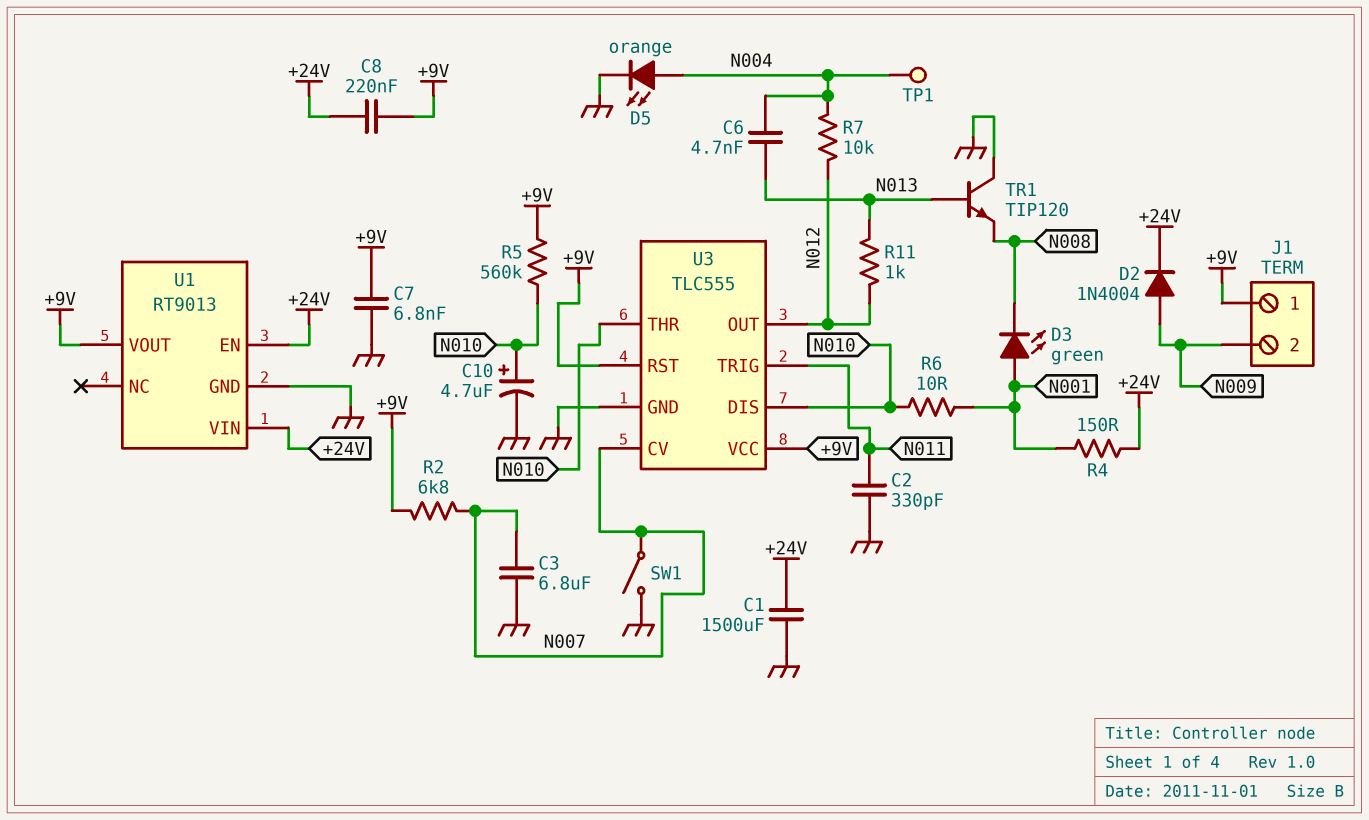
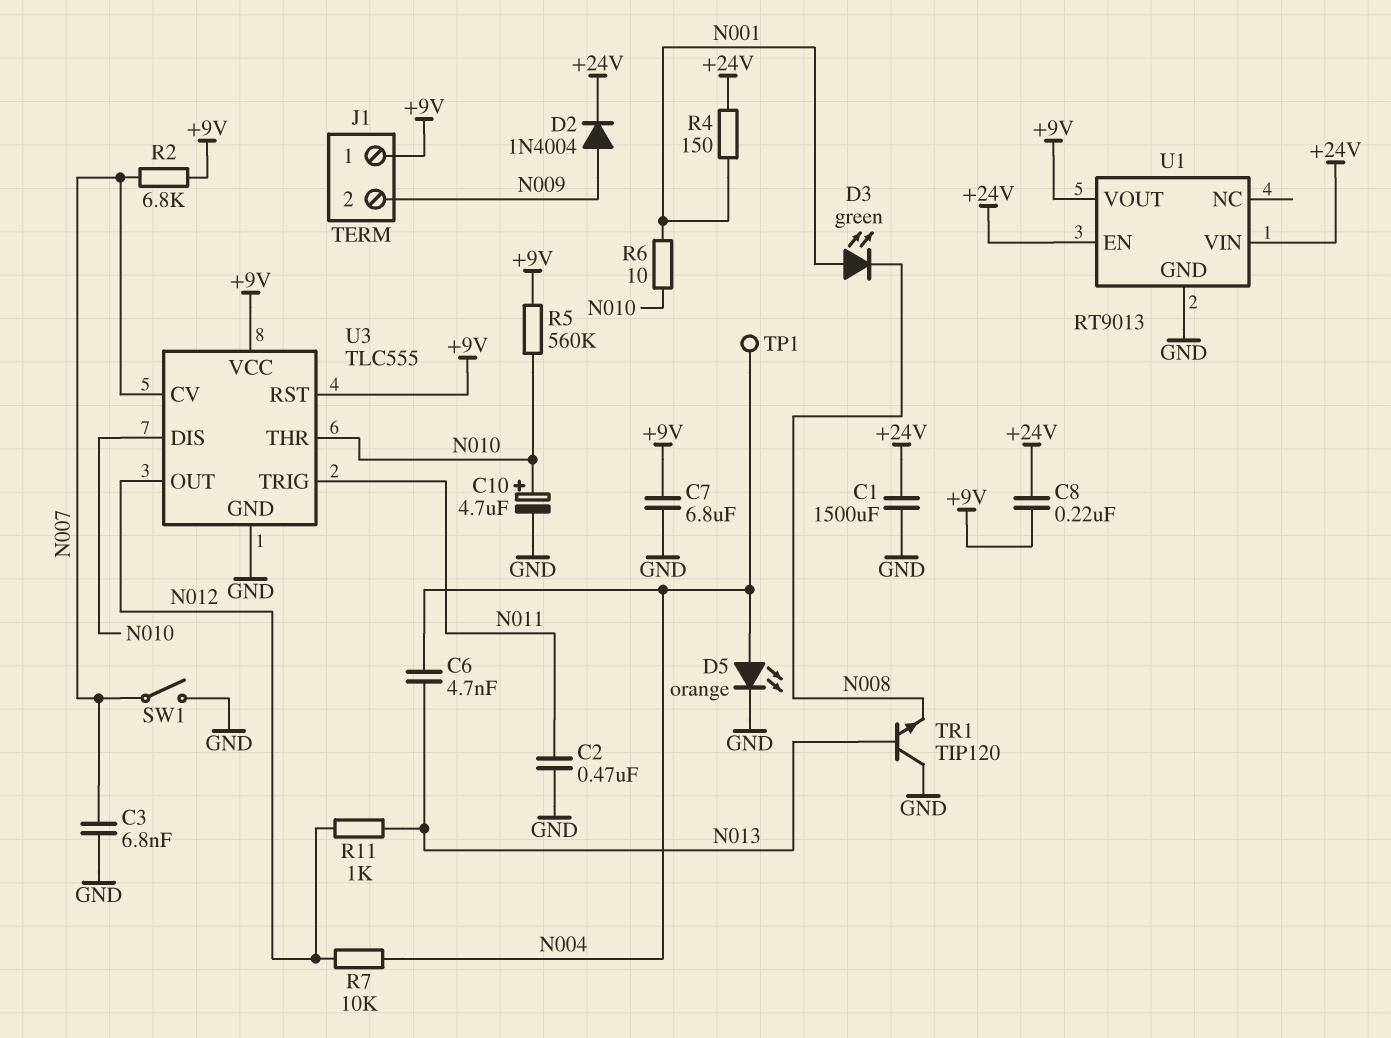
C2: 330pF (GND, N011) -> 470nF (GND, N011)
C3: 6.8uF (GND, N007) -> 6.8nF (GND, N007)
C7: 6.8nF (+9V, GND) -> 6.8uF (+9V, GND)

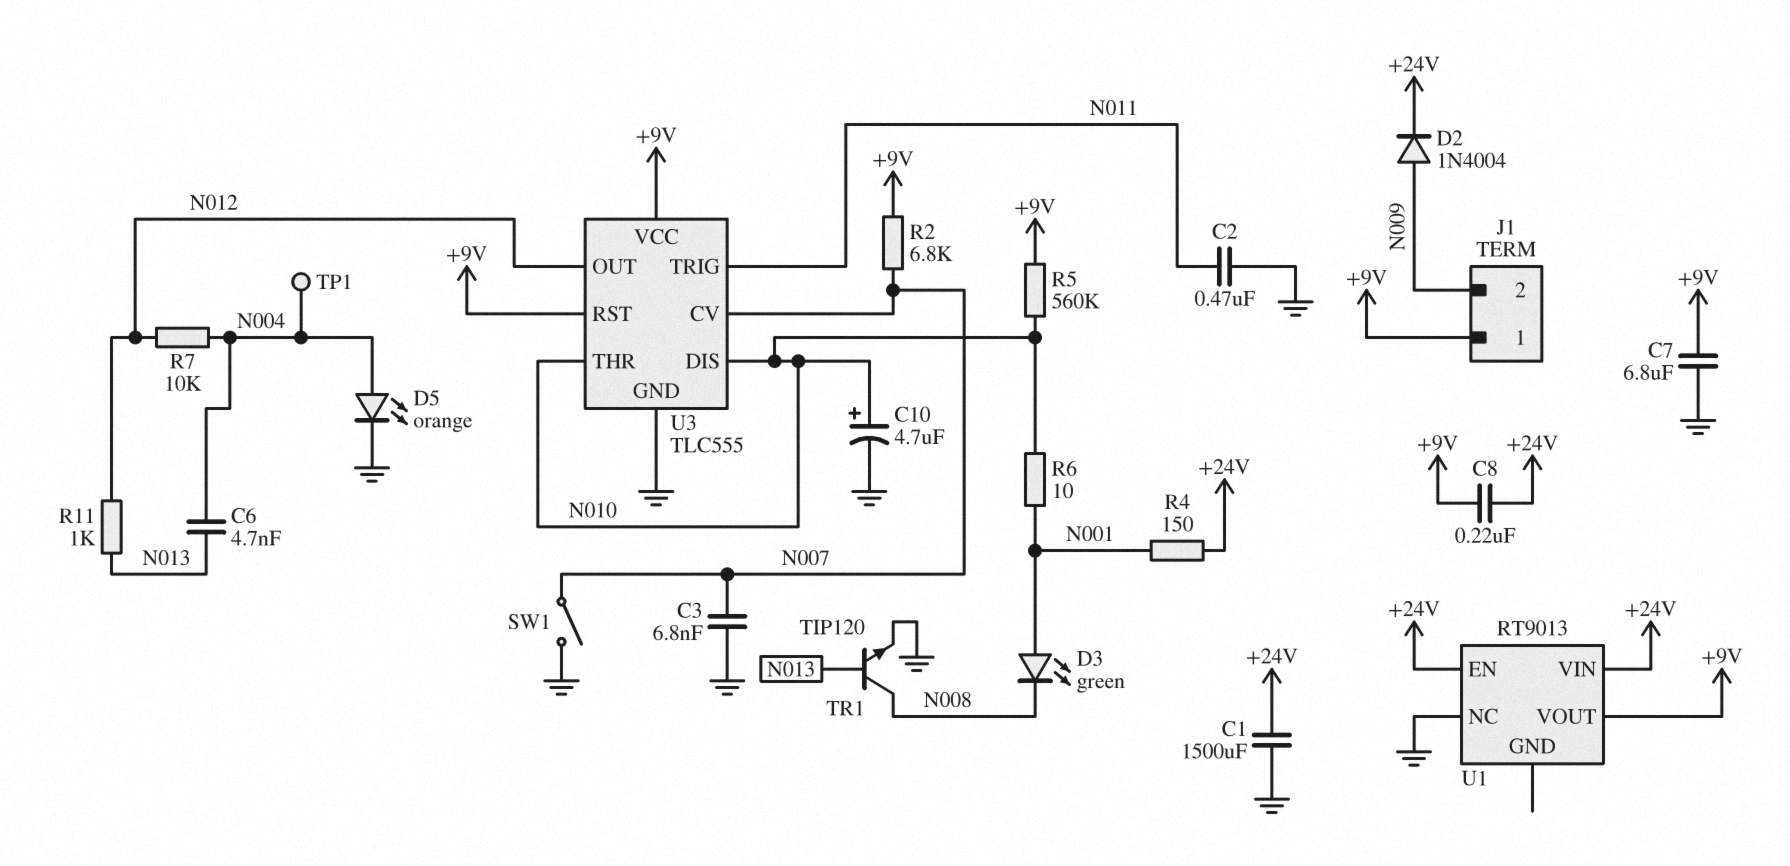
TR1: NPN TIP120 (B N013, C GND, E N008) -> NPN TIP120 (B N013, C N008, E GND)
U1 pin GND: GND -> none
U1 pin NC: none -> GND

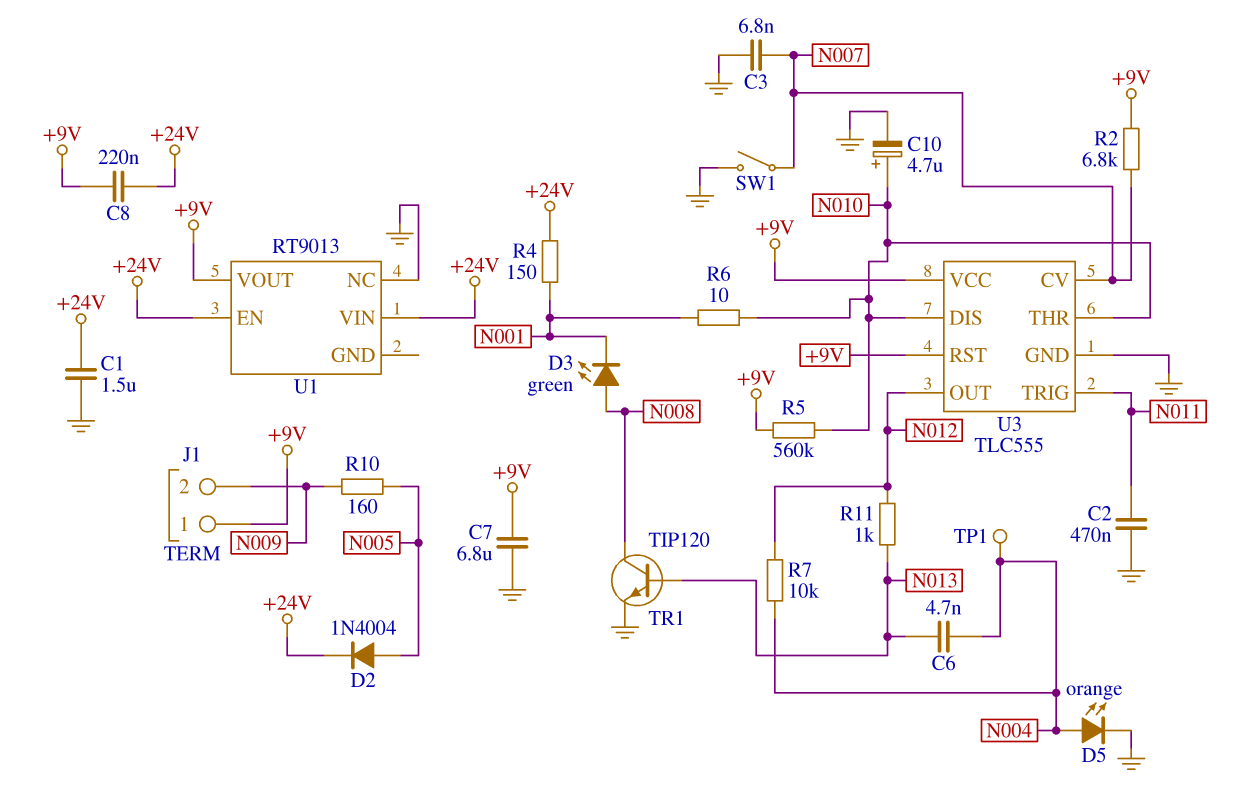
C1: 1500uF (+24V, GND) -> 1.5uF (+24V, GND)
D2: diode 1N4004 (A N009, K +24V) -> diode 1N4004 (A N005, K +24V)
D3: LED green (A N001, K N008) -> LED green (A N008, K N001)
R10: none -> 160 (N005, N009)

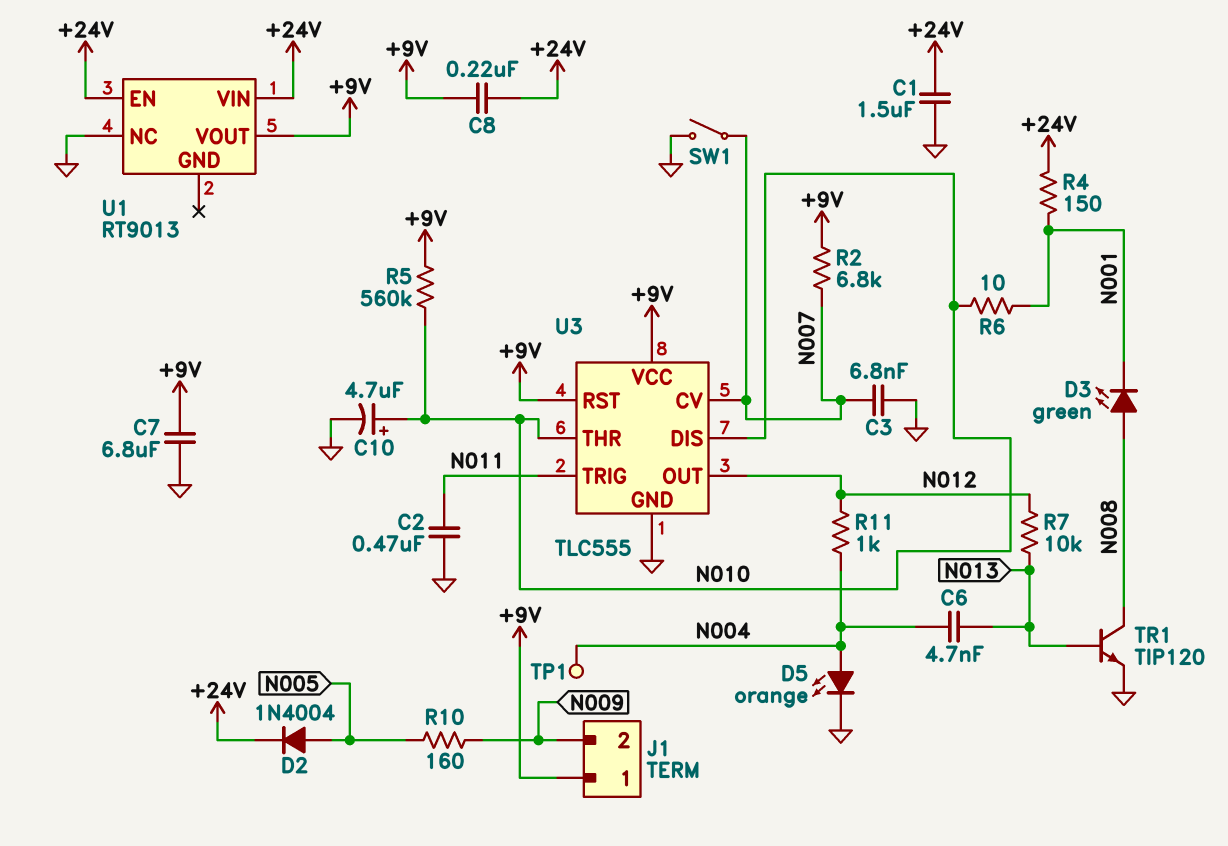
R7: 10k (N004, N012) -> 10k (N012, N013)
R11: 1k (N012, N013) -> 1k (N004, N012)

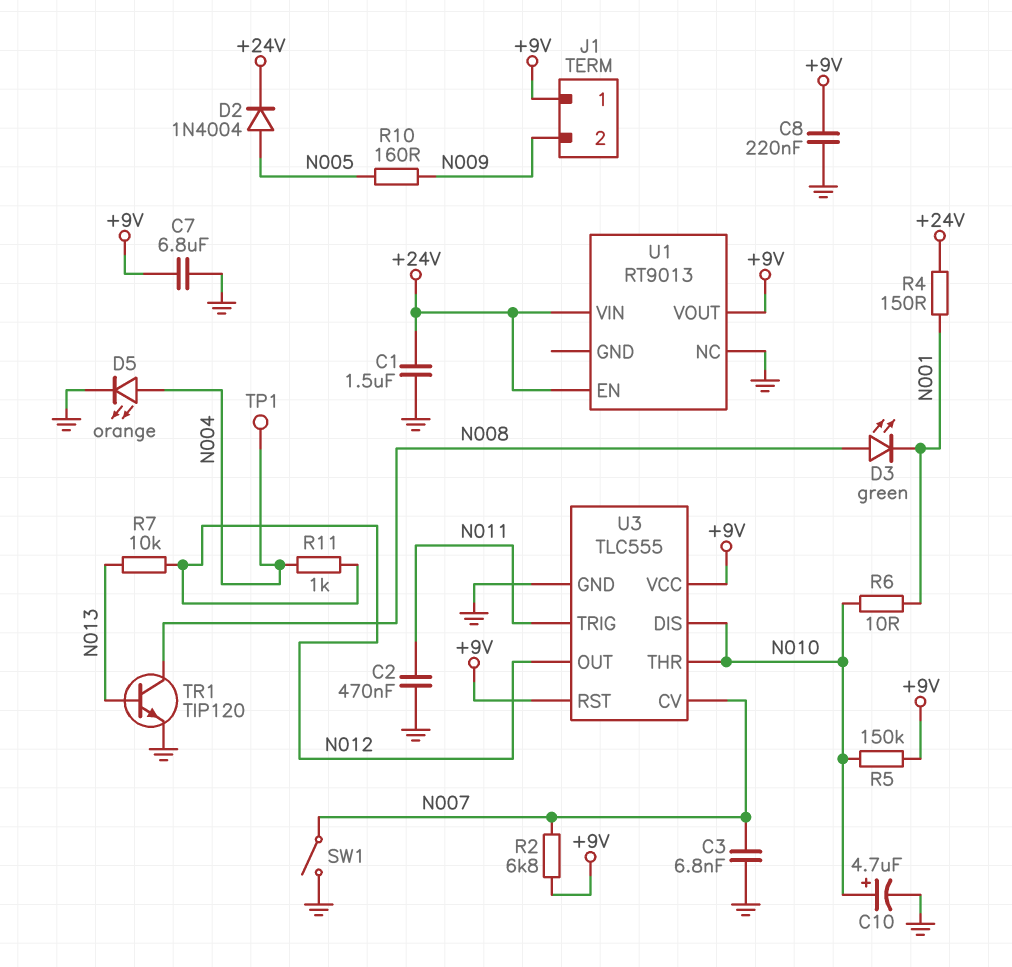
C6: 4.7nF (N004, N013) -> none
C8: 220nF (+9V, +24V) -> 220nF (+9V, GND)
R5: 560k (+9V, N010) -> 150k (+9V, N010)

